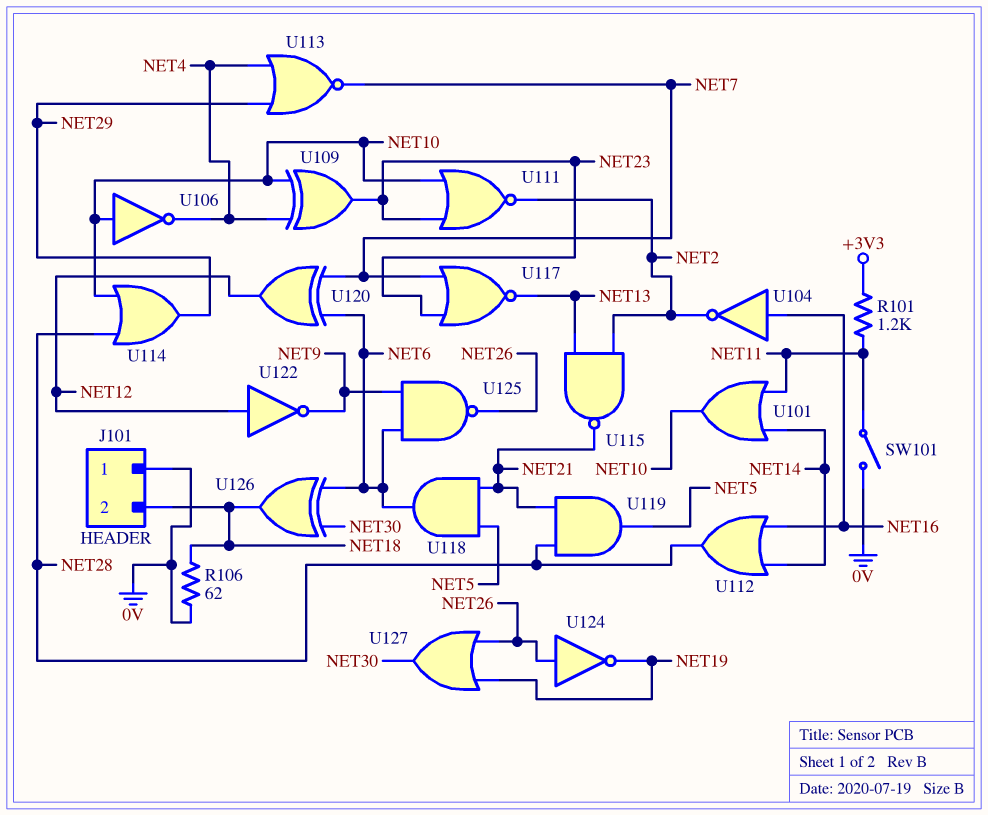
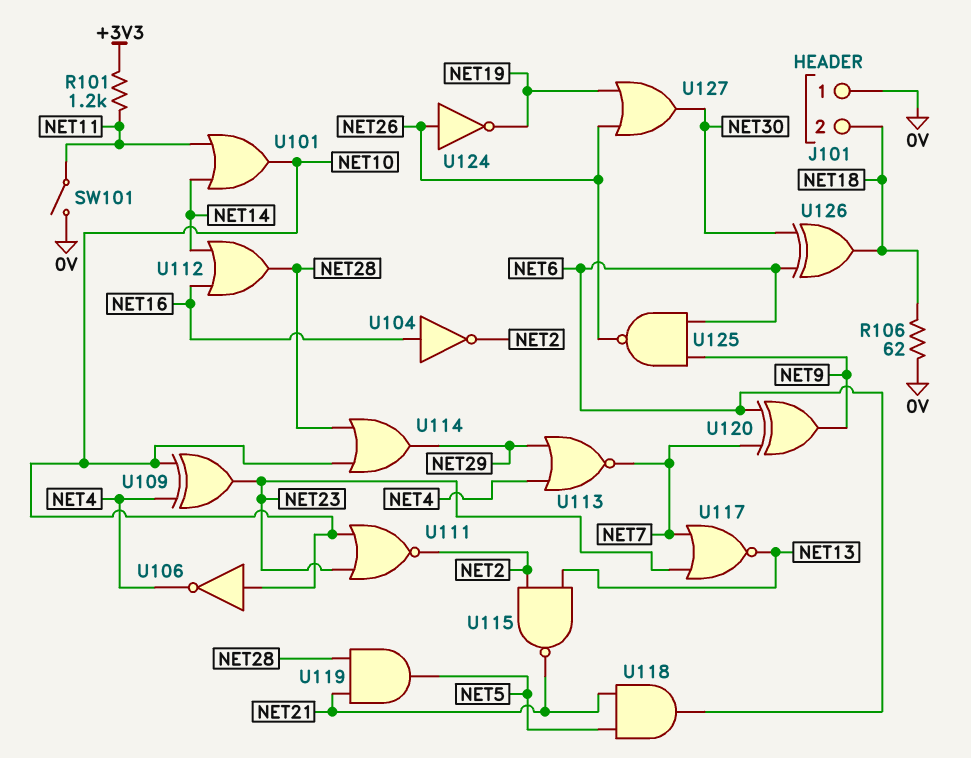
U120: XOR (in NET6, in NET7, out NET12) -> XOR (in NET6, in NET7, out NET9)
U122: NOT (in NET12, out NET9) -> none

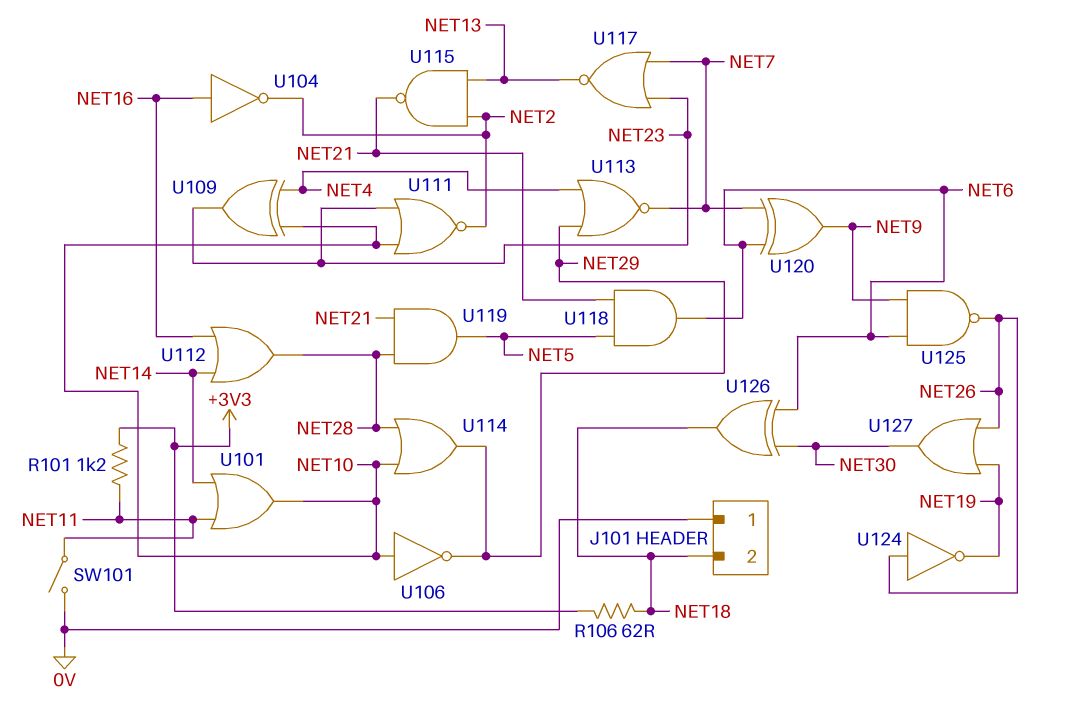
R106: 62 (0V, NET18) -> 62 (+3V3, NET18)
U106: NOT (in NET10, out NET4) -> NOT (in NET10, out NET29)

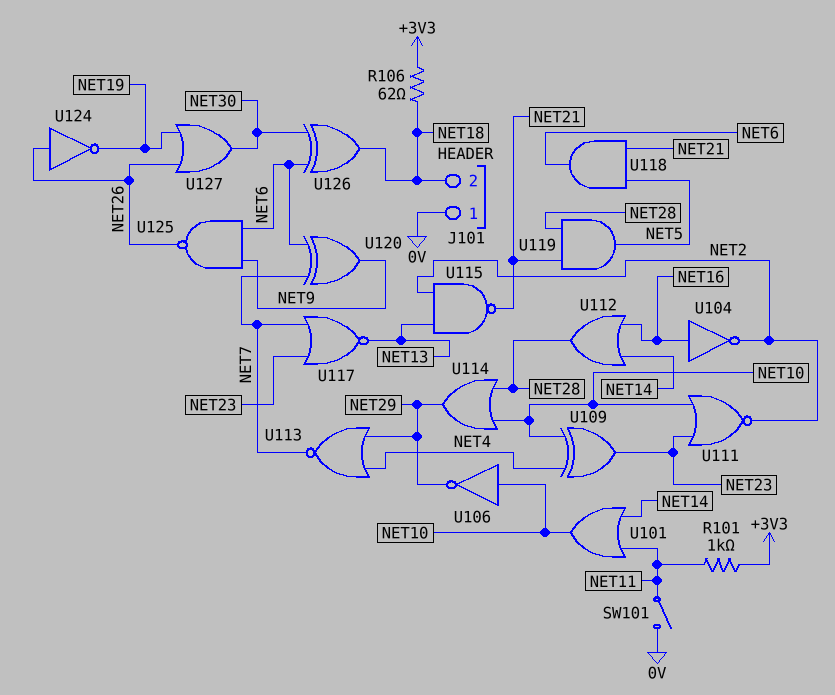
R101: 1.2k (+3V3, NET11) -> 1k (+3V3, NET11)

